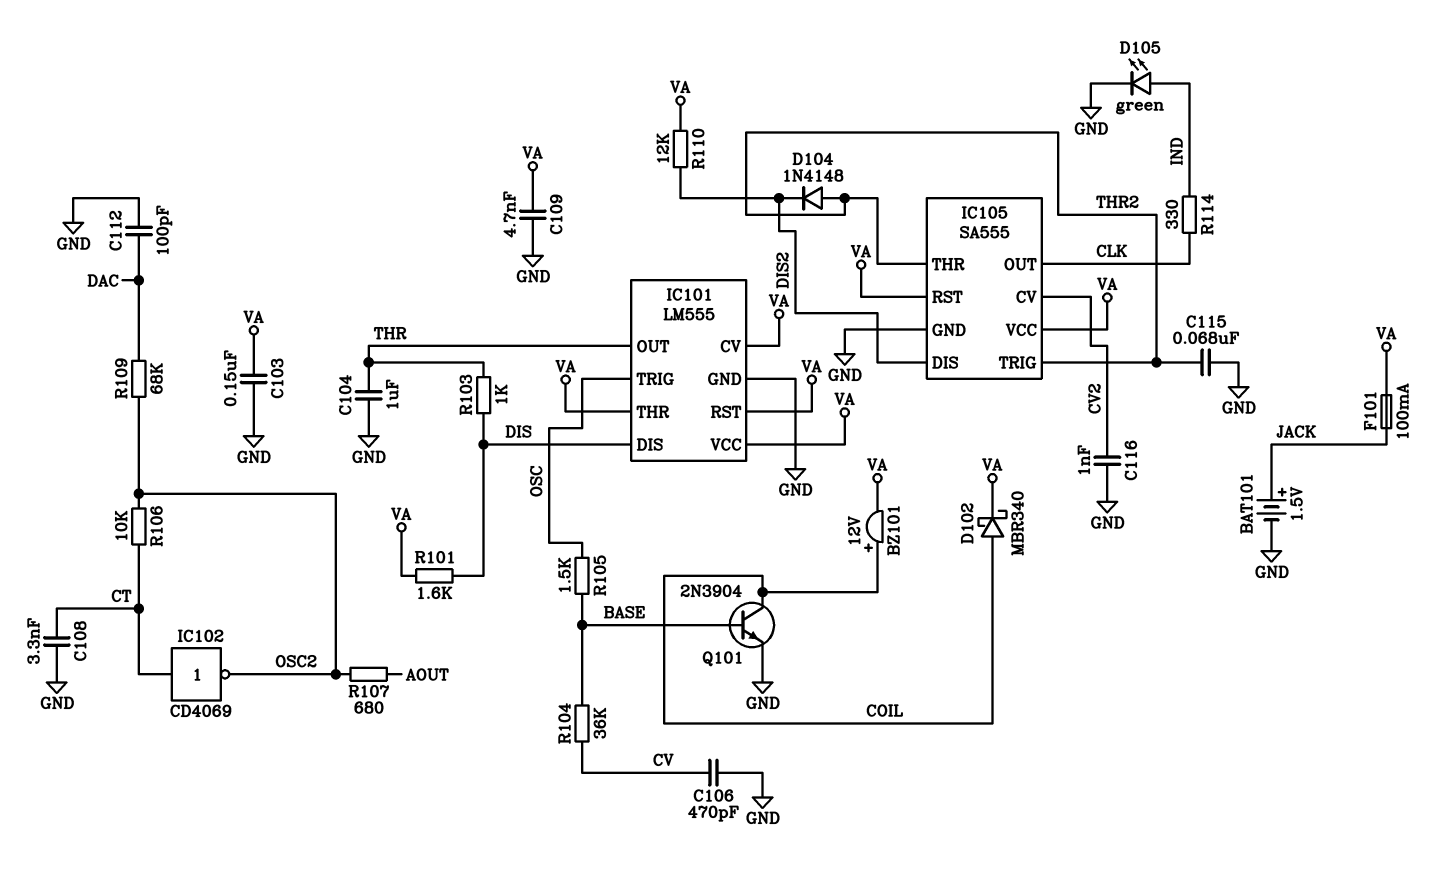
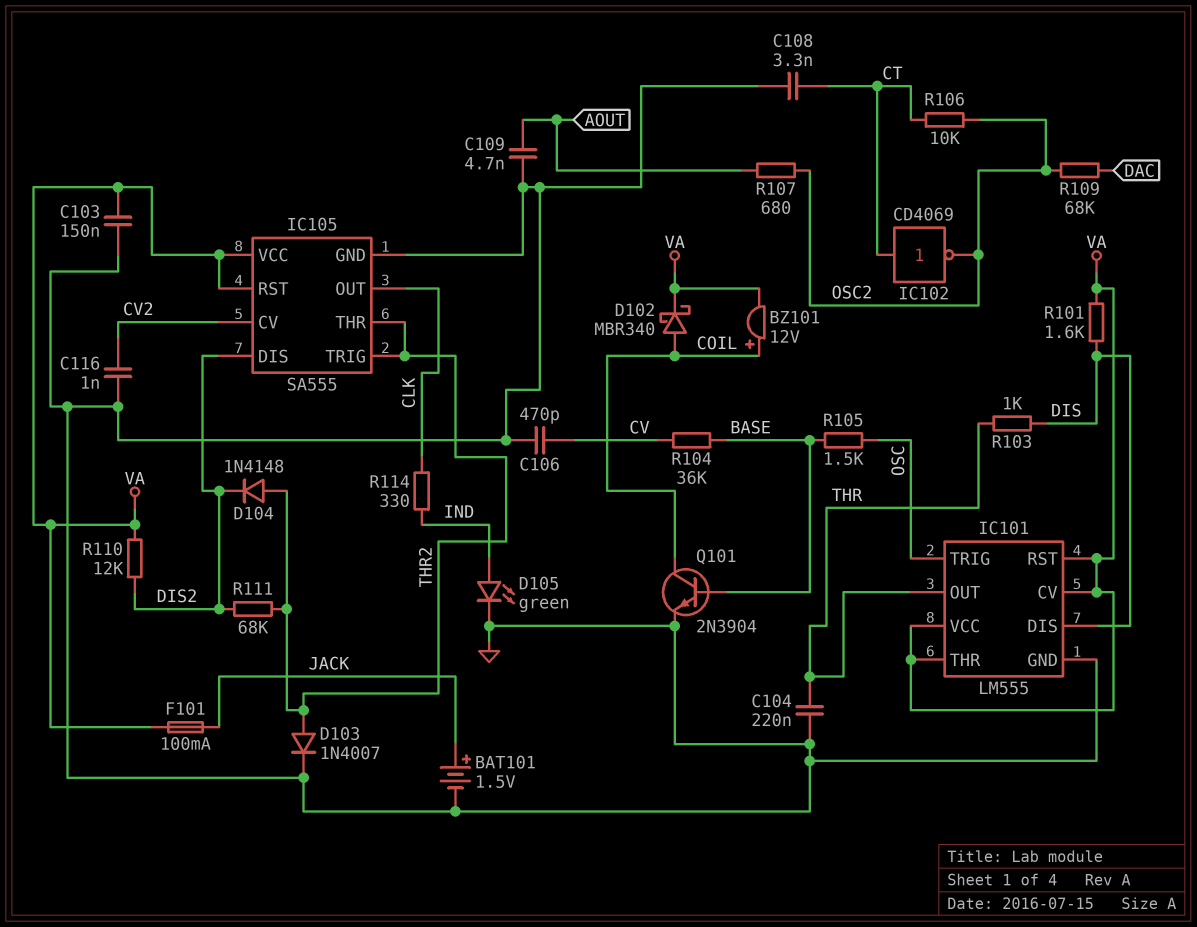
C104: 1uF (GND, THR) -> 220nF (GND, THR)
C109: 4.7nF (GND, VA) -> 4.7nF (AOUT, GND)
C112: 100pF (DAC, GND) -> none
C115: 68nF (GND, THR2) -> none
D103: none -> diode 1N4007 (A THR2, K GND)
R111: none -> 68k (DIS2, THR2)

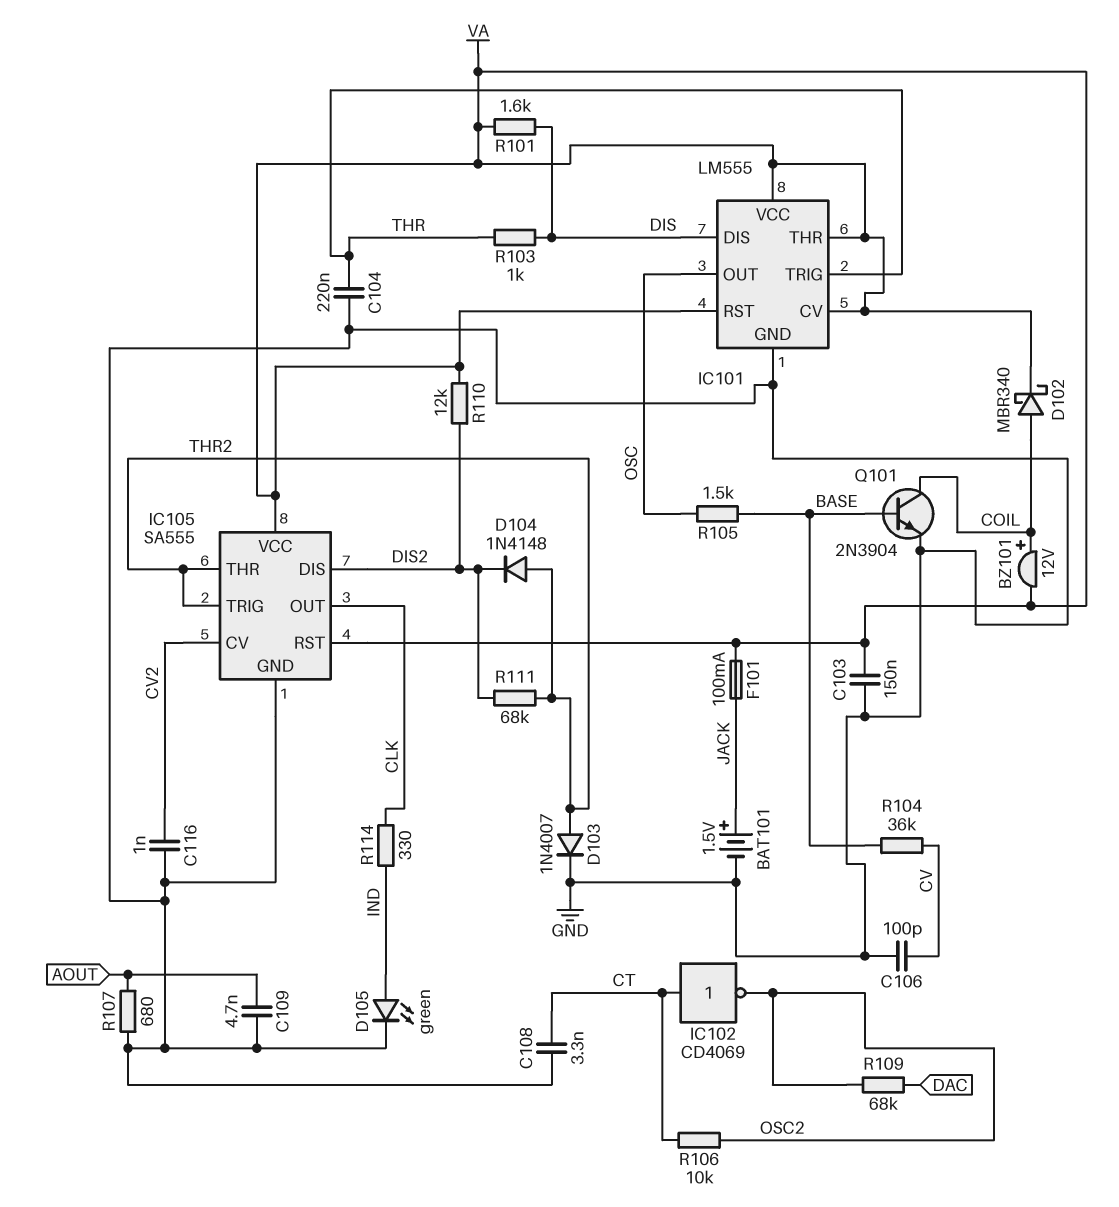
C106: 470pF (CV, GND) -> 100pF (CV, GND)
IC101 pin OUT: THR -> OSC
IC101 pin TRIG: OSC -> THR
R107: 680 (AOUT, OSC2) -> 680 (AOUT, GND)

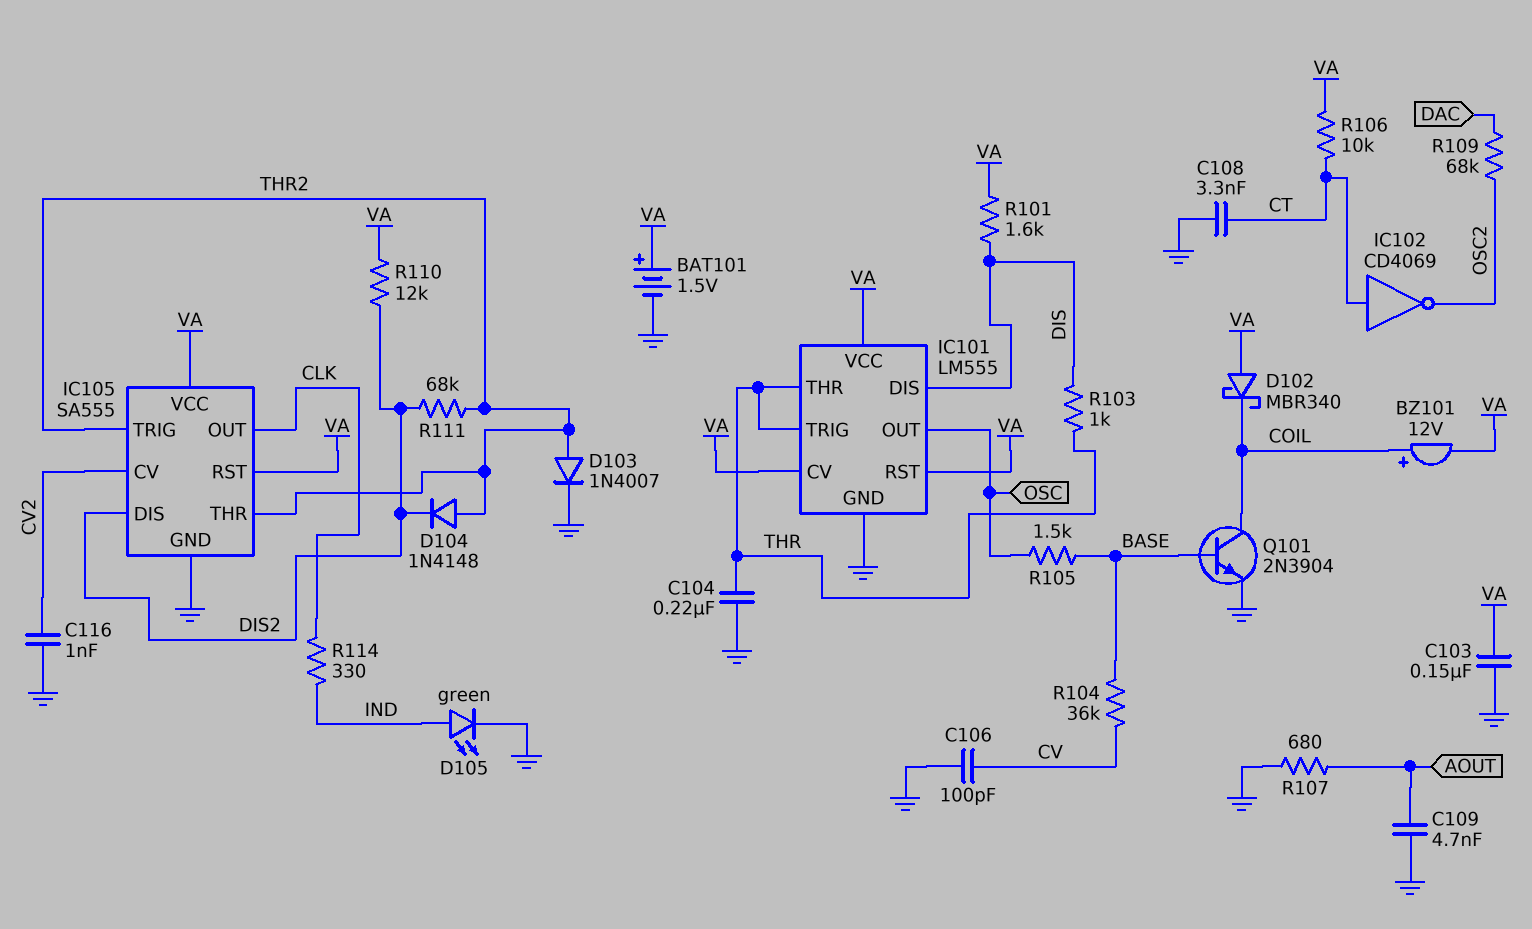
BAT101: 1.5V (plus JACK, minus GND) -> 1.5V (plus VA, minus GND)
D102: schottky MBR340 (A COIL, K VA) -> schottky MBR340 (A VA, K COIL)
F101: 100mA (JACK, VA) -> none
IC101 pin THR: VA -> THR
R106: 10k (CT, OSC2) -> 10k (CT, VA)

